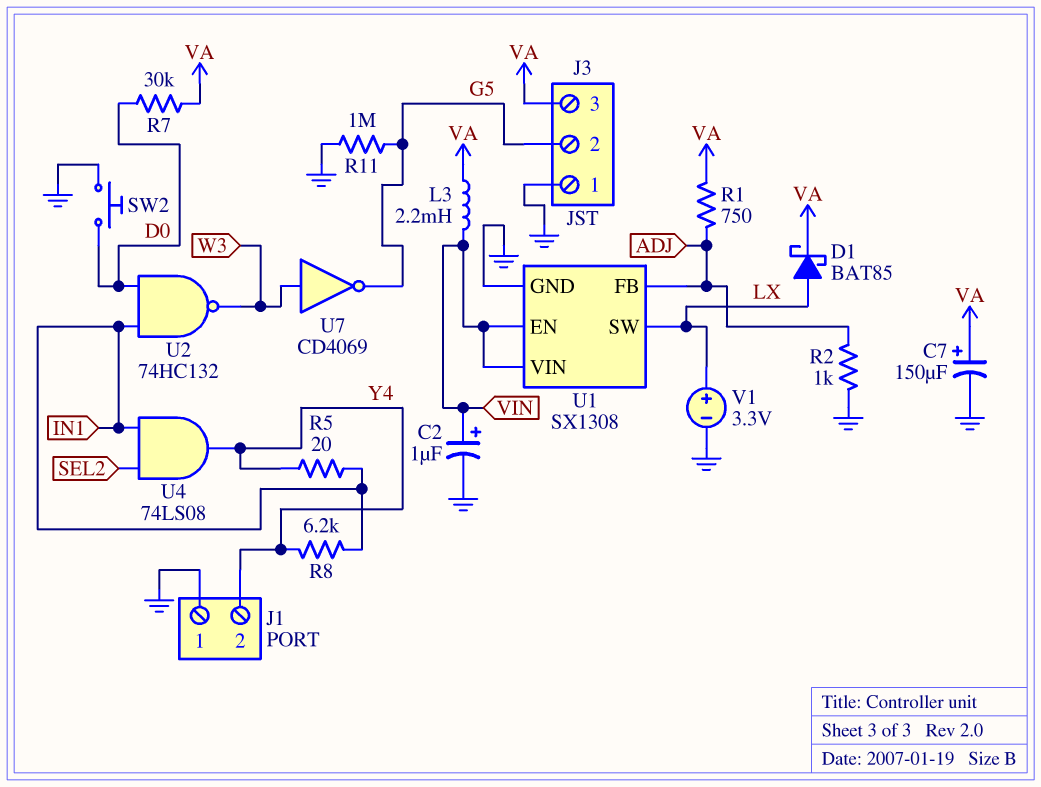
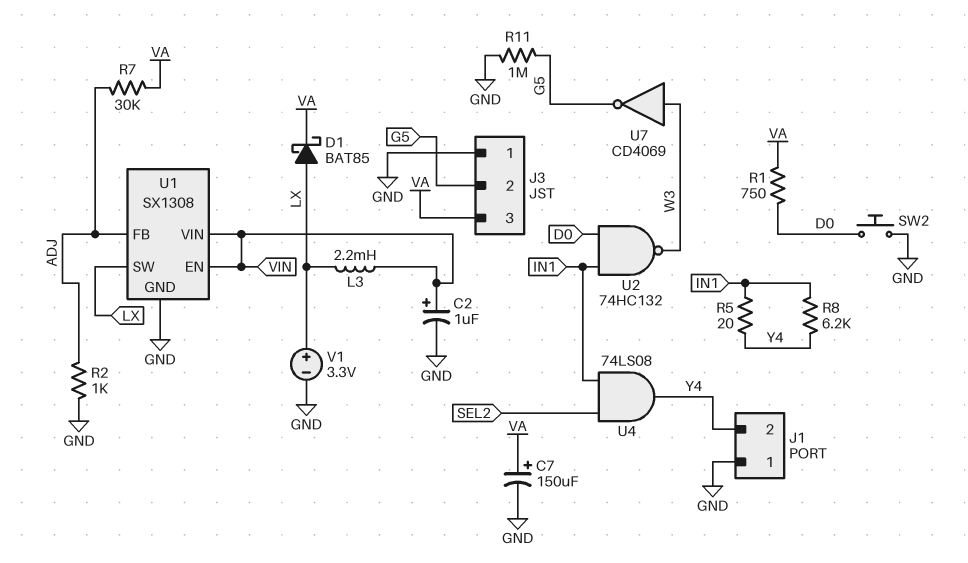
L3: 2.2mH (VA, VIN) -> 2.2mH (LX, VIN)
R1: 750 (ADJ, VA) -> 750 (D0, VA)
R7: 30k (D0, VA) -> 30k (ADJ, VA)

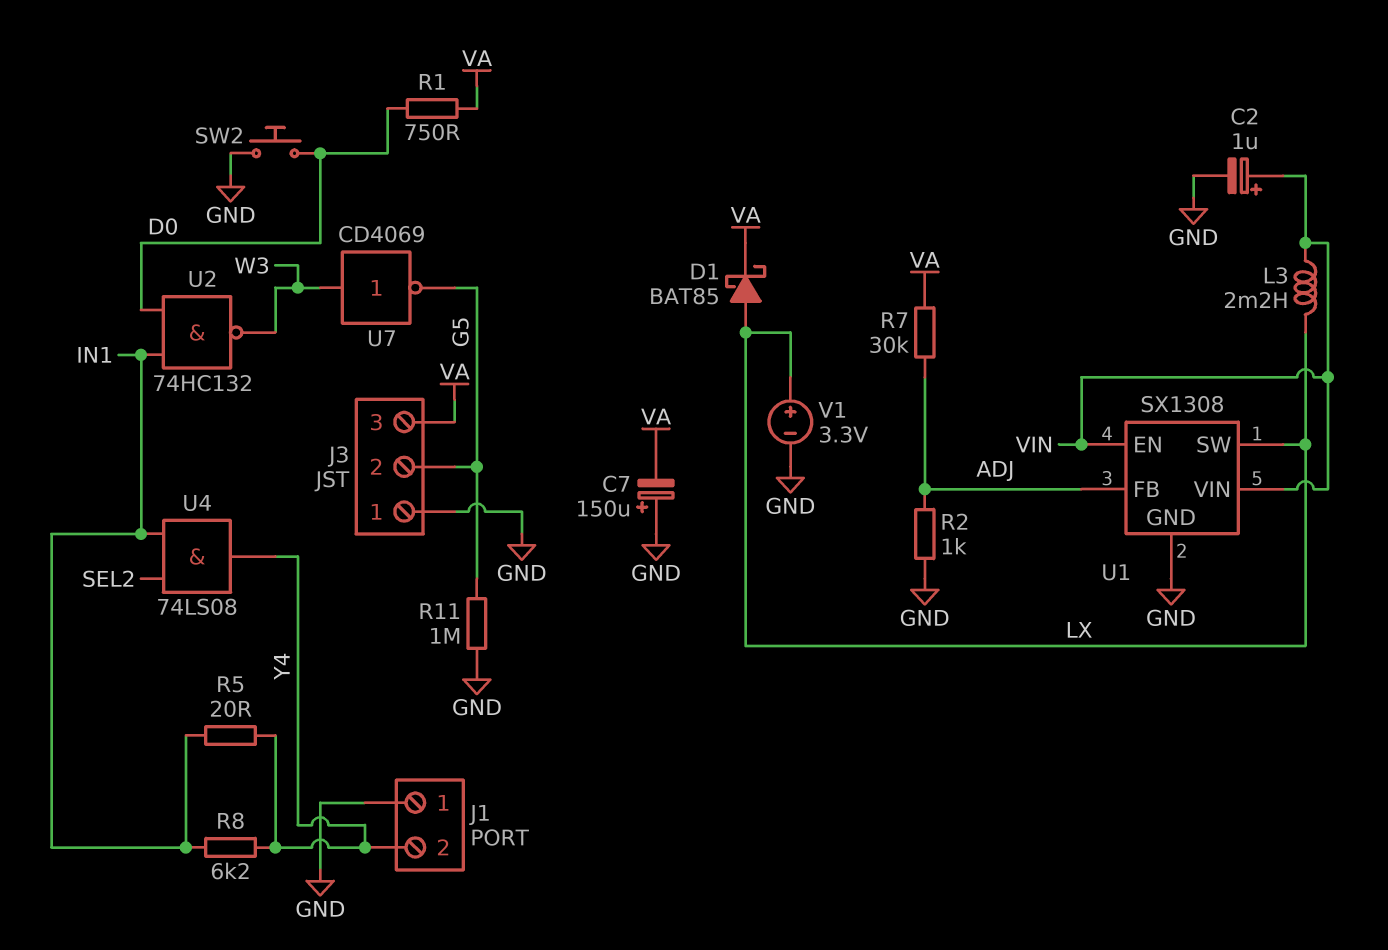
C7: 150uF (plus VA, minus GND) -> 150uF (plus GND, minus VA)

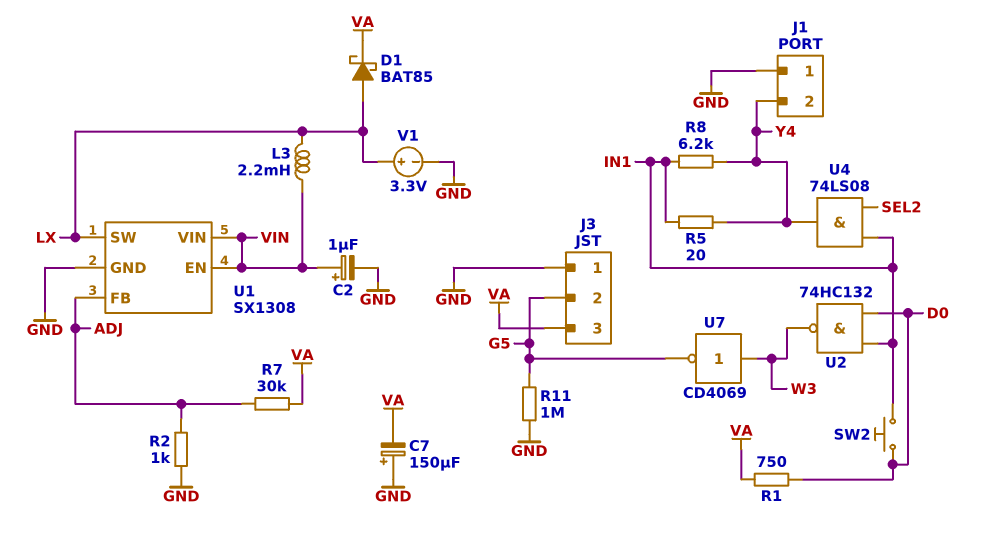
SW2: button (D0, GND) -> button (D0, IN1)

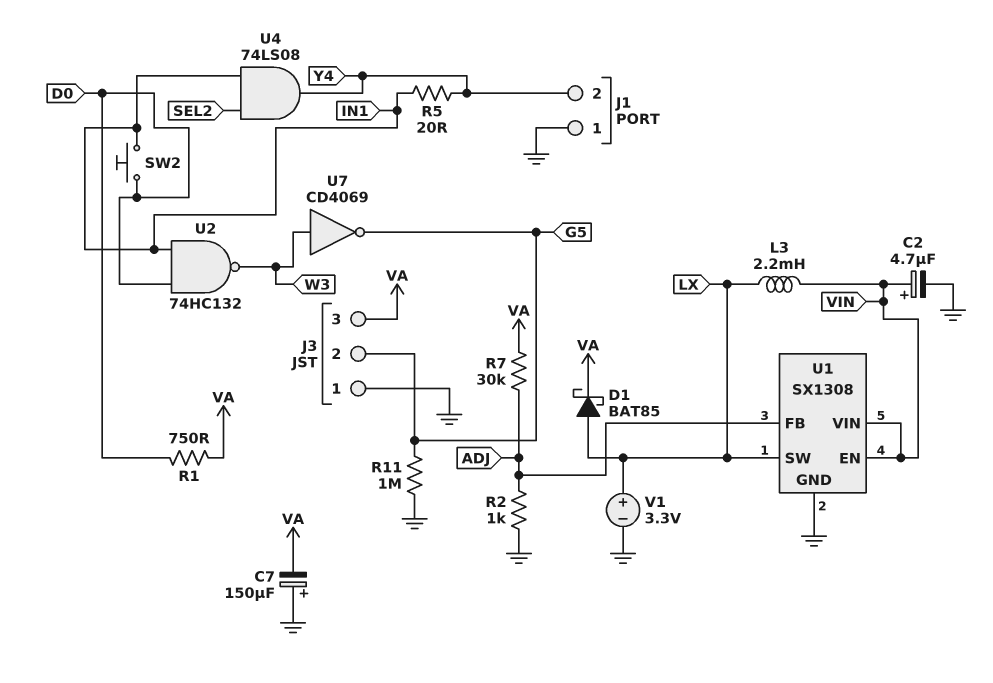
C2: 1uF (plus VIN, minus GND) -> 4.7uF (plus VIN, minus GND)
R8: 6.2k (IN1, Y4) -> none

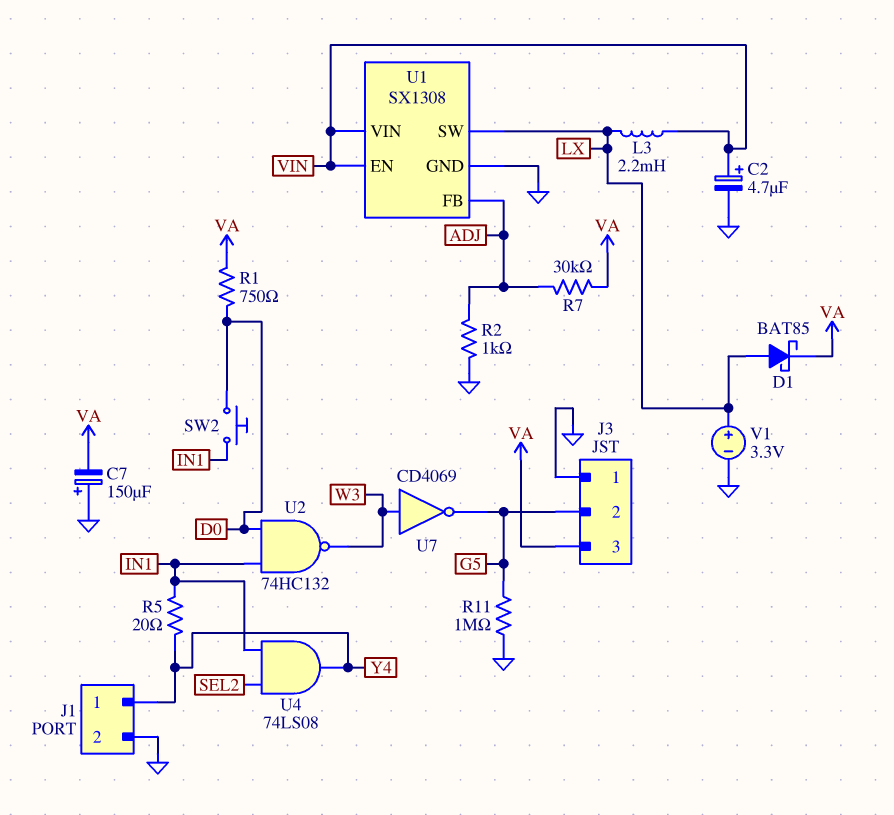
J1 pin 1: GND -> Y4
J1 pin 2: Y4 -> GND

